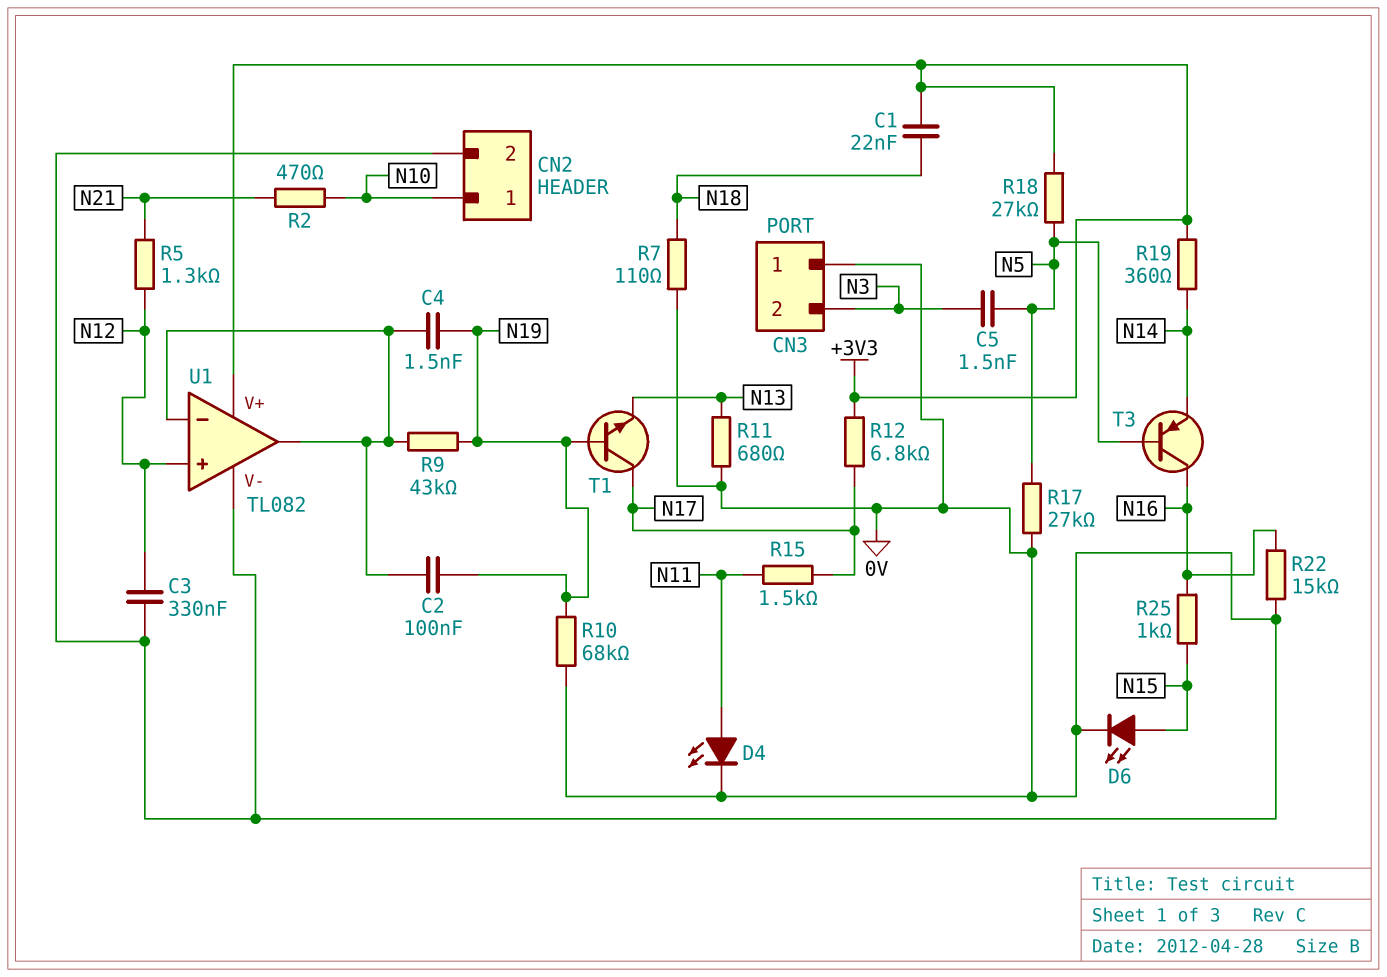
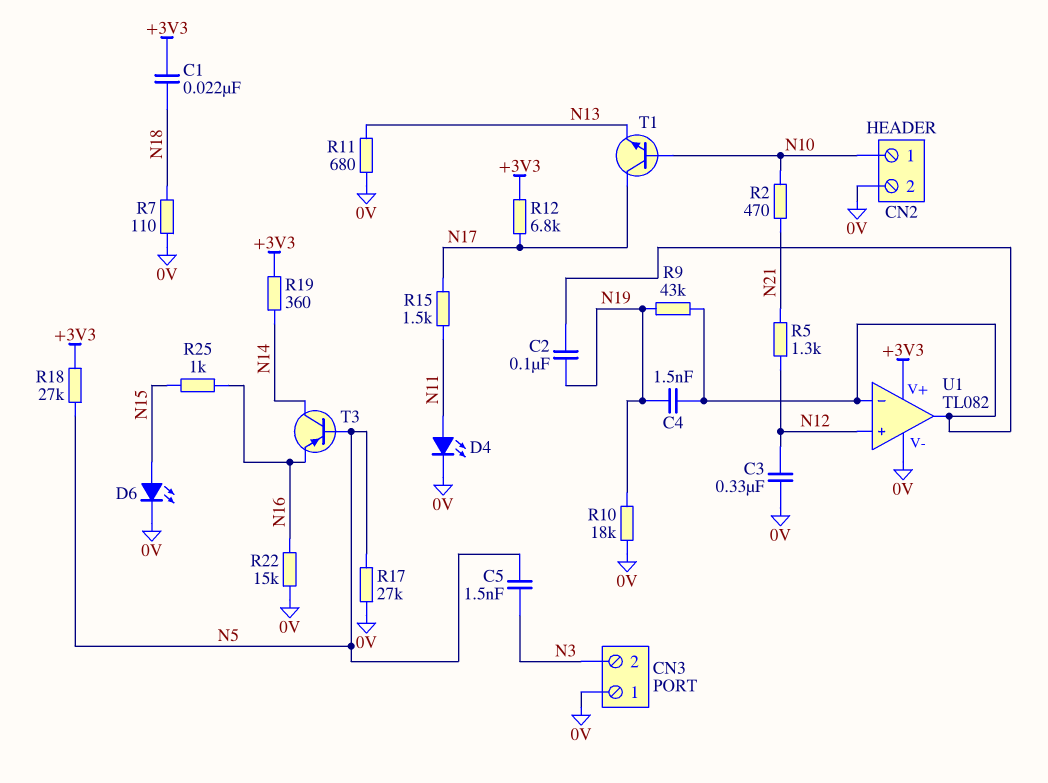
R10: 68k (0V, N19) -> 18k (0V, N19)
T1: NPN (B N19, C N17, E N13) -> NPN (B N10, C N17, E N13)
T3: PNP (B N5, C N16, E N14) -> PNP (B N5, C N14, E N16)

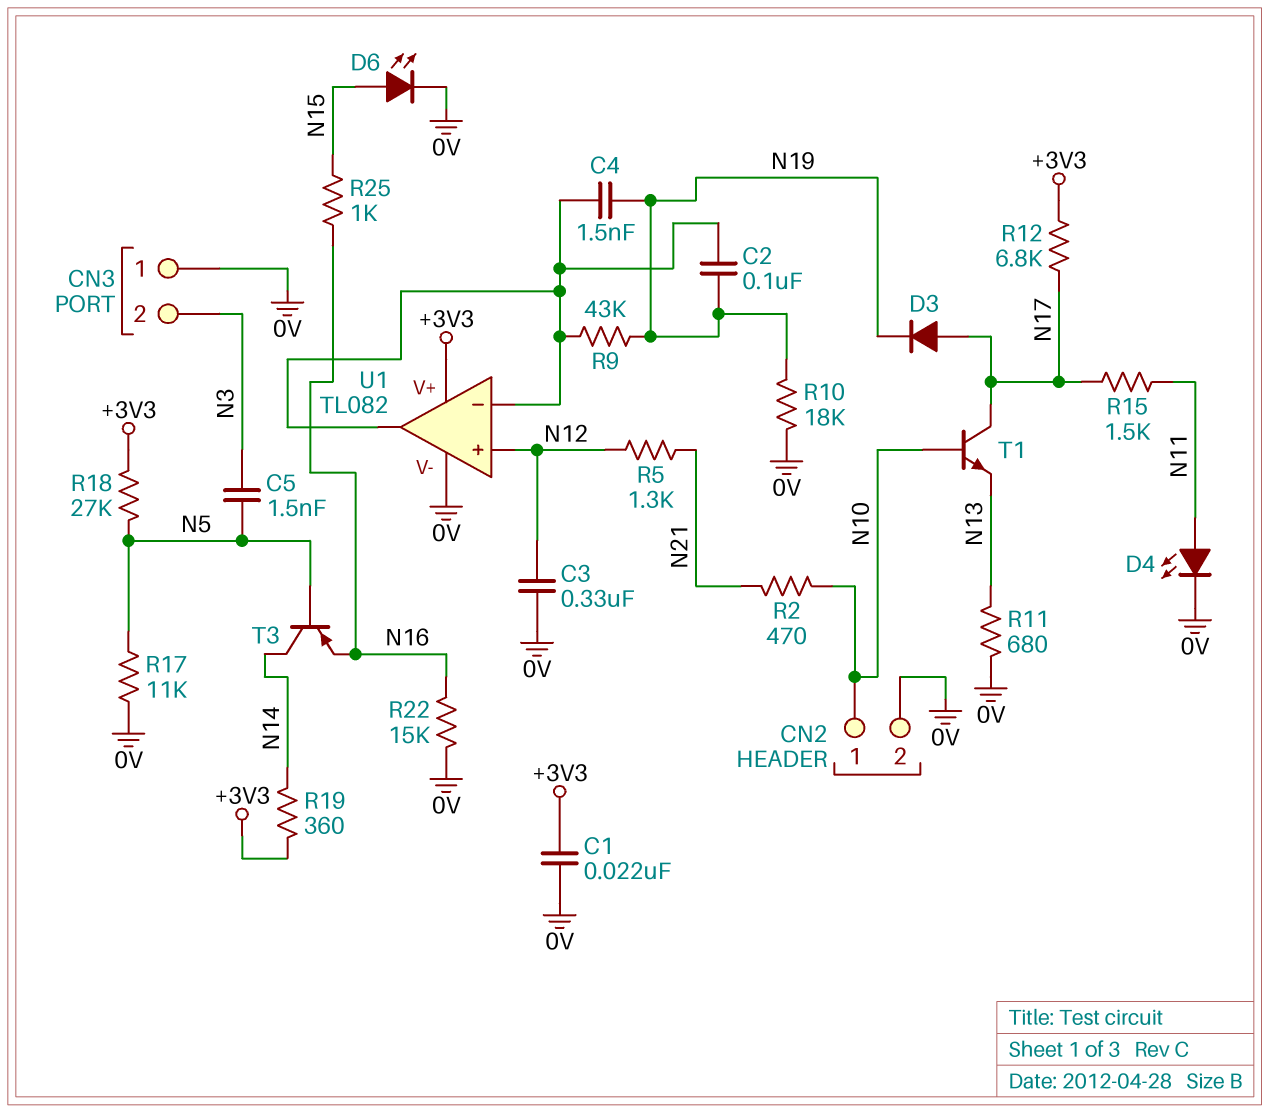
C1: 22nF (+3V3, N18) -> 22nF (+3V3, 0V)
D3: none -> diode (A N17, K N19)
R7: 110 (0V, N18) -> none
R17: 27k (0V, N5) -> 11k (0V, N5)

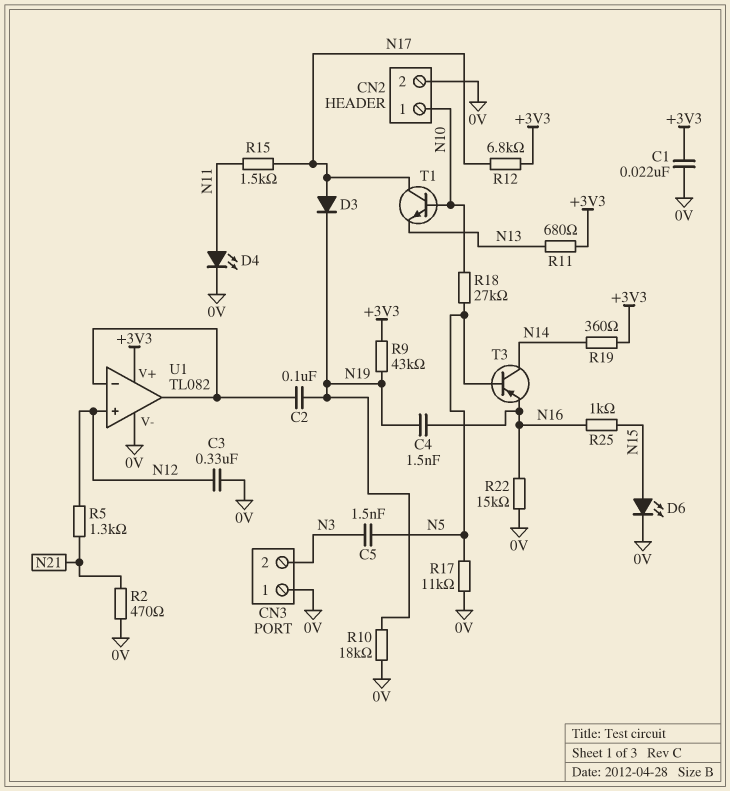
C4: 1.5nF (N19, U1/in-) -> 1.5nF (N16, N19)
R2: 470 (N10, N21) -> 470 (0V, N21)
R9: 43k (N19, U1/in-) -> 43k (+3V3, N19)
R11: 680 (0V, N13) -> 680 (+3V3, N13)
R18: 27k (+3V3, N5) -> 27k (N5, N10)

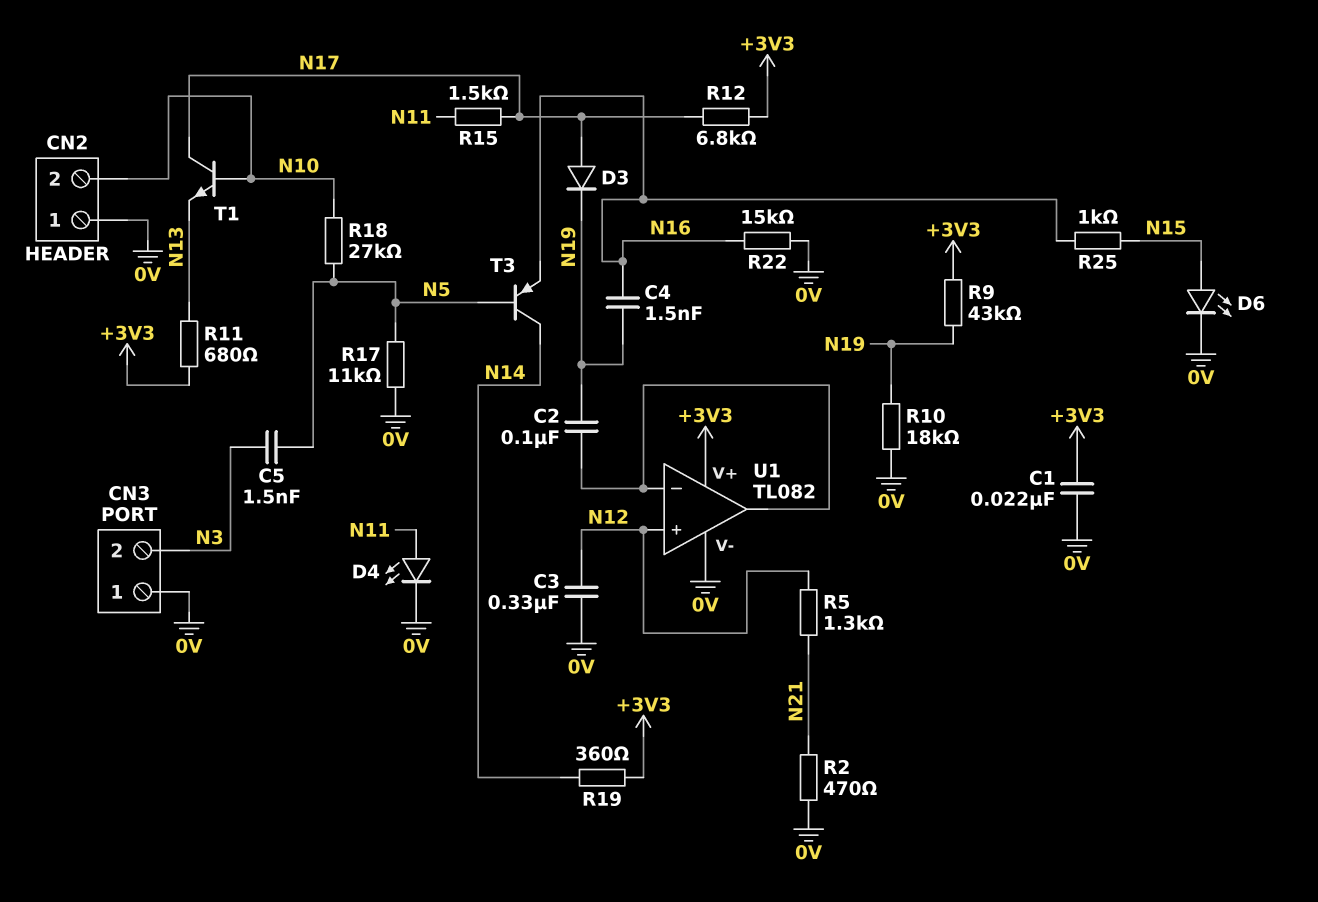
CN2 pin 1: N10 -> 0V
CN2 pin 2: 0V -> N10

